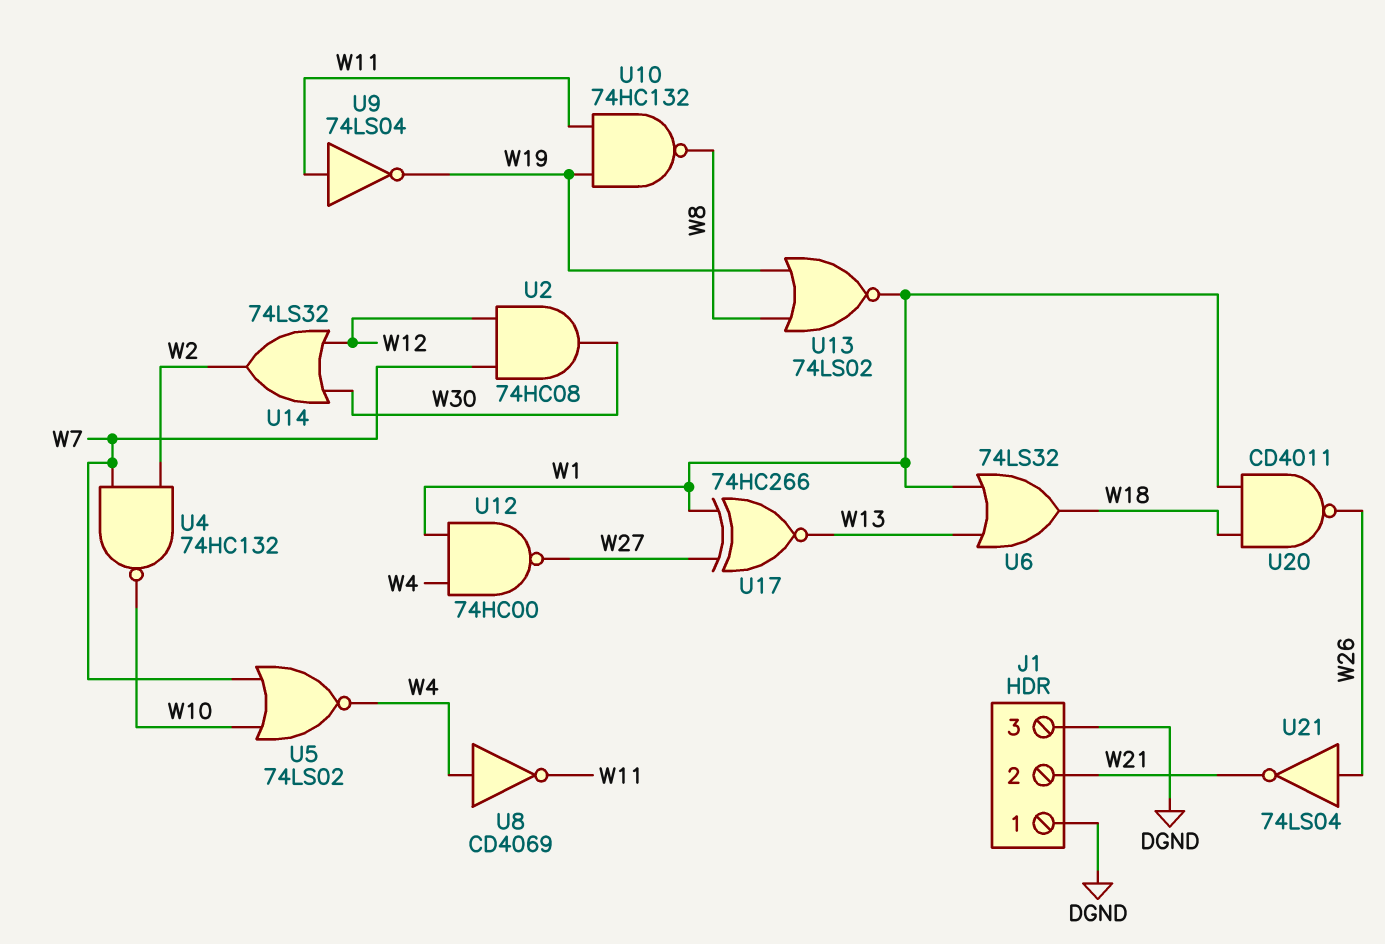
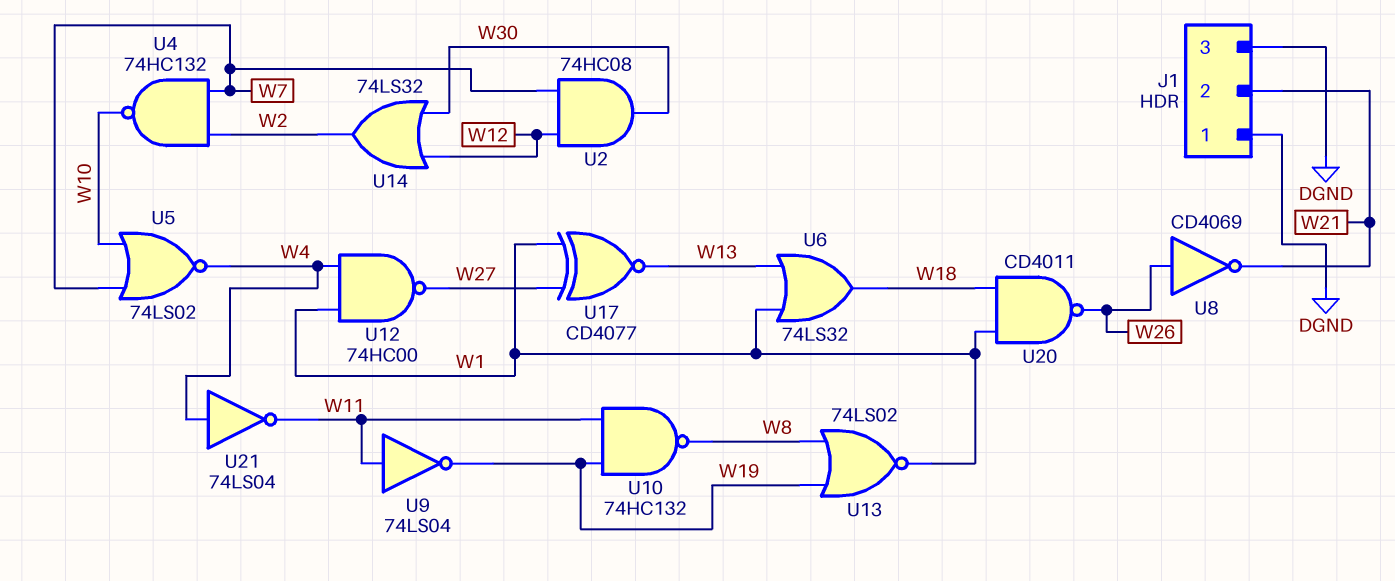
U8: NOT CD4069 (in W4, out W11) -> NOT CD4069 (in W26, out W21)
U17: XNOR 74HC266 (in W1, in W27, out W13) -> XNOR CD4077 (in W1, in W27, out W13)
U21: NOT 74LS04 (in W26, out W21) -> NOT 74LS04 (in W4, out W11)

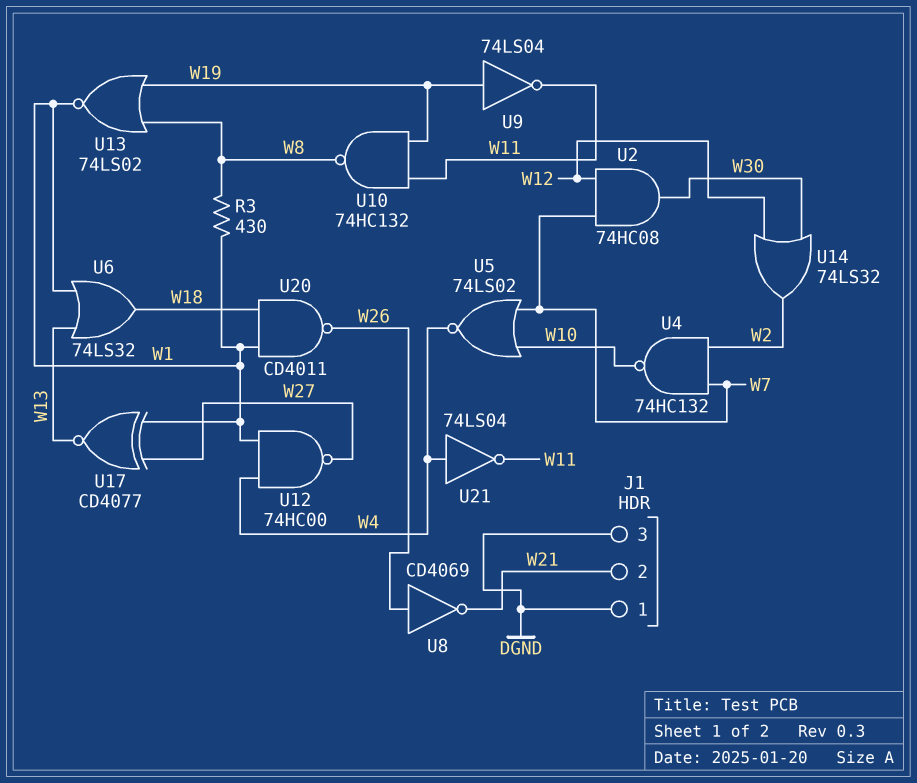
R3: none -> 430 (W1, W8)
U9: NOT 74LS04 (in W11, out W19) -> NOT 74LS04 (in W19, out W11)

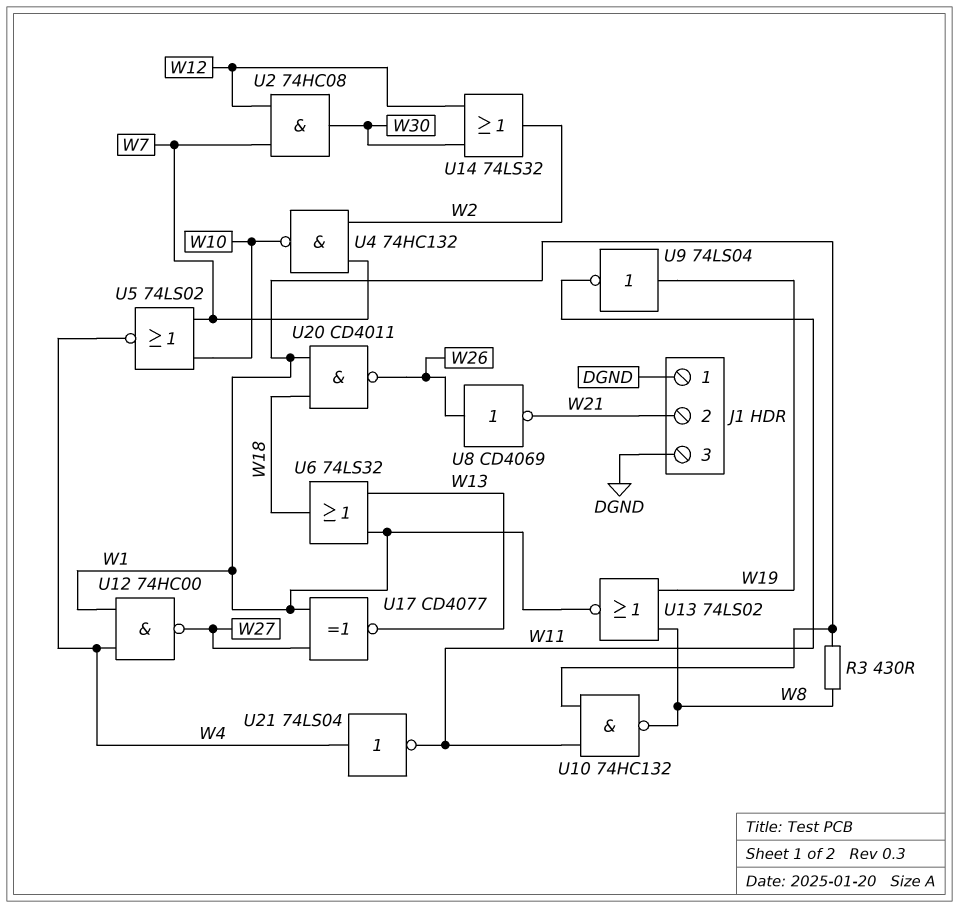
U10: NAND 74HC132 (in W11, in W19, out W8) -> NAND 74HC132 (in W1, in W11, out W8)

